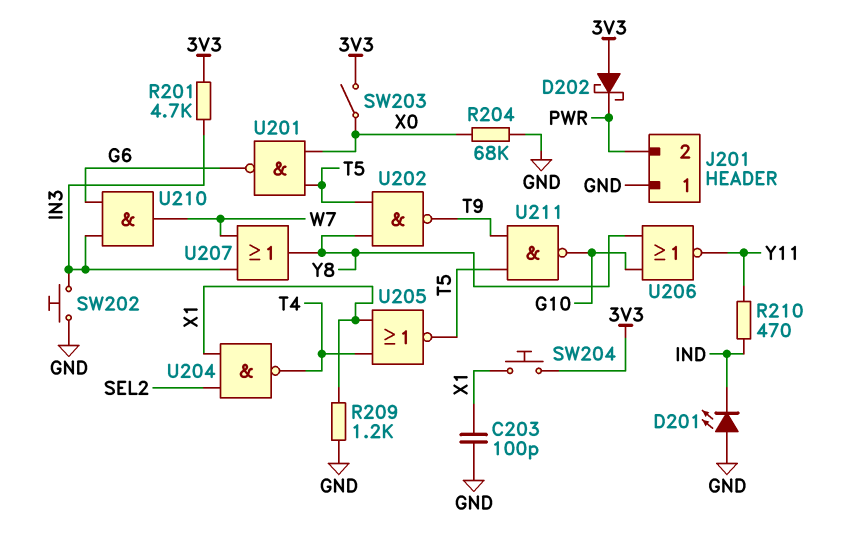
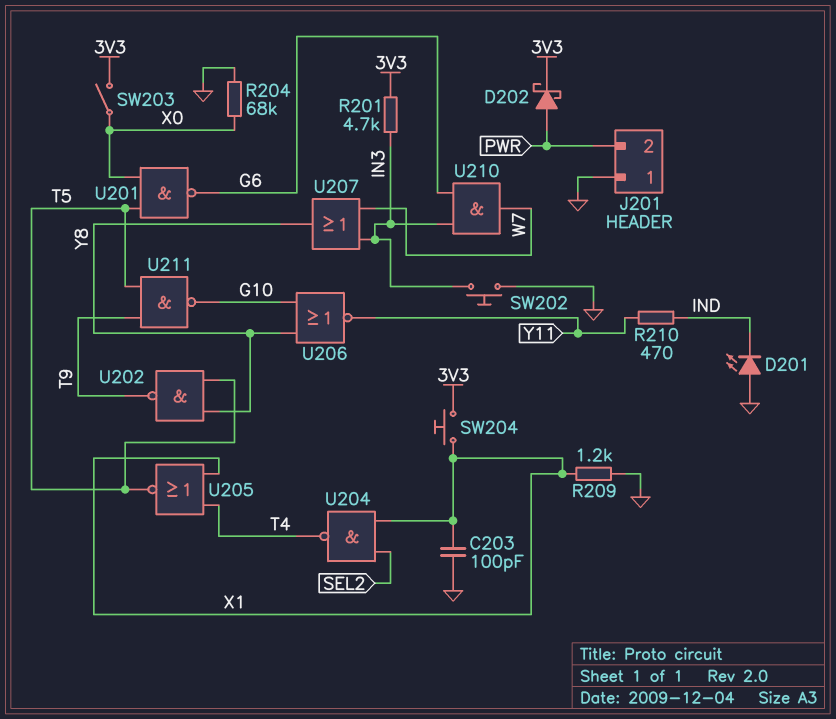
D202: schottky (A 3V3, K PWR) -> schottky (A PWR, K 3V3)

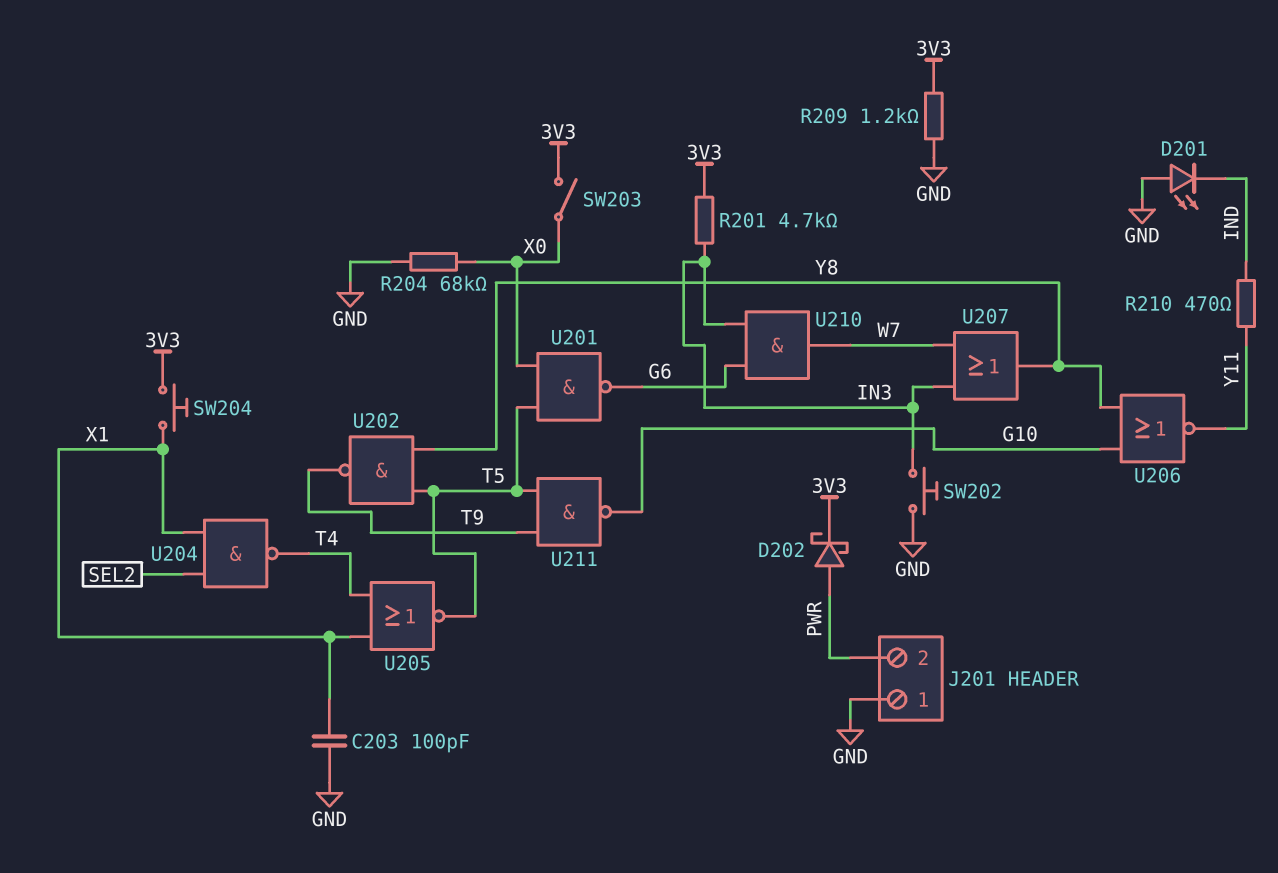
R209: 1.2k (GND, X1) -> 1.2k (3V3, GND)

